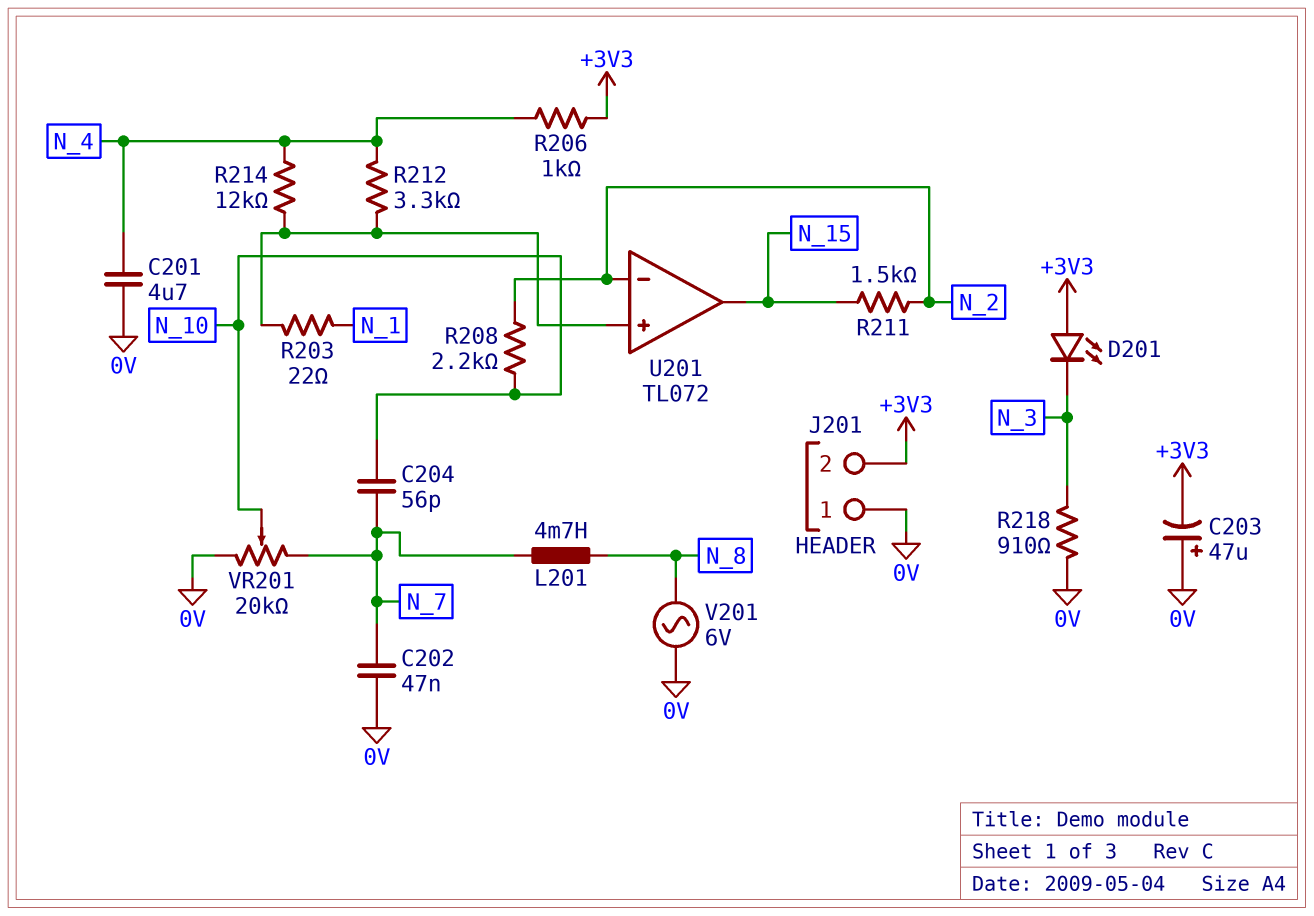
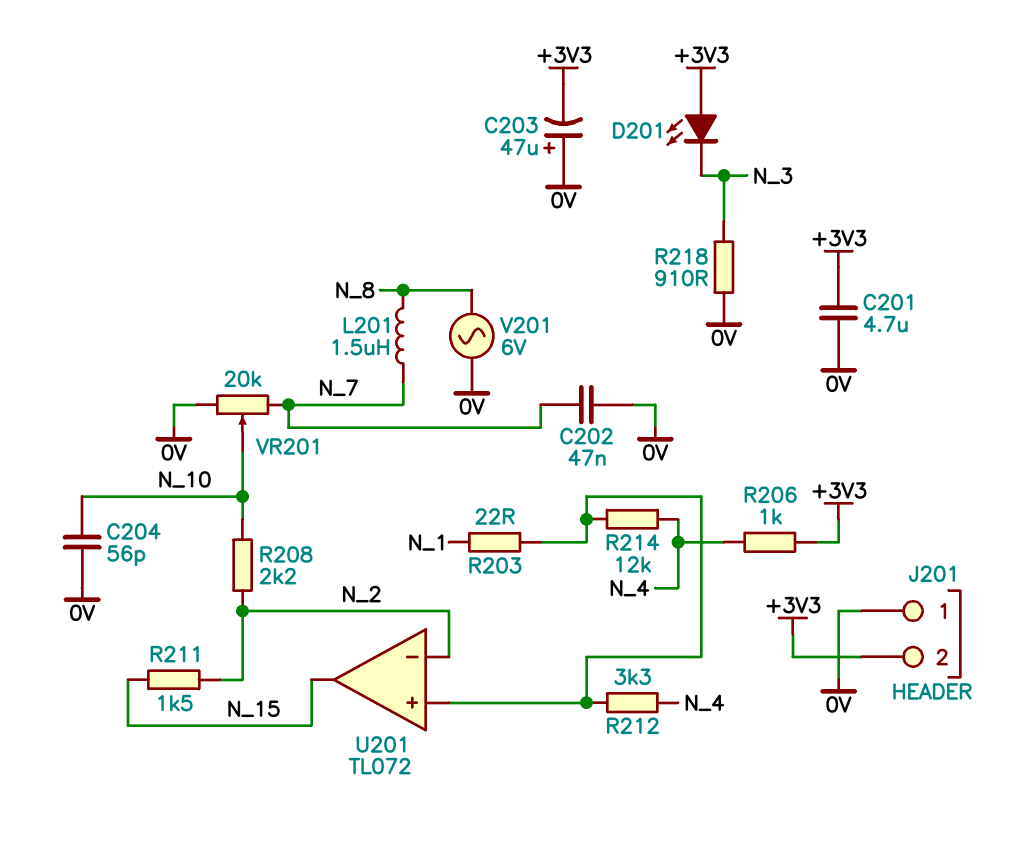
C201: 4.7uF (0V, N_4) -> 4.7uF (+3V3, 0V)
C204: 56pF (N_7, N_10) -> 56pF (0V, N_10)
L201: 4.7mH (N_7, N_8) -> 1.5uH (N_7, N_8)

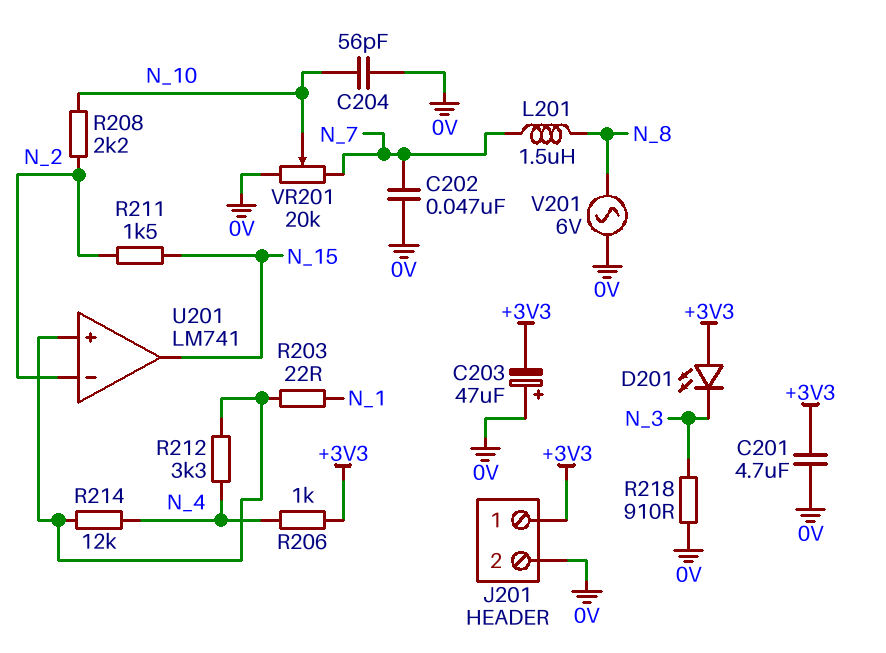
J201 pin 1: 0V -> +3V3
J201 pin 2: +3V3 -> 0V
U201: TL072 -> LM741

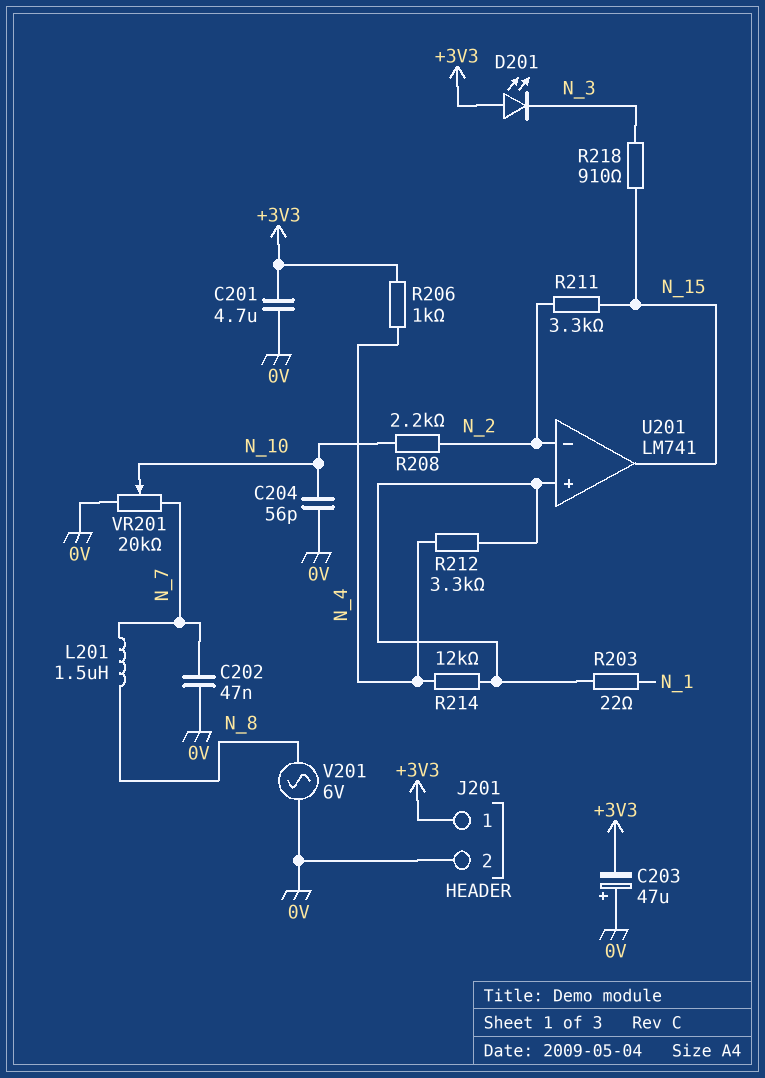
R211: 1.5k (N_2, N_15) -> 3.3k (N_2, N_15)
R218: 910 (0V, N_3) -> 910 (N_3, N_15)

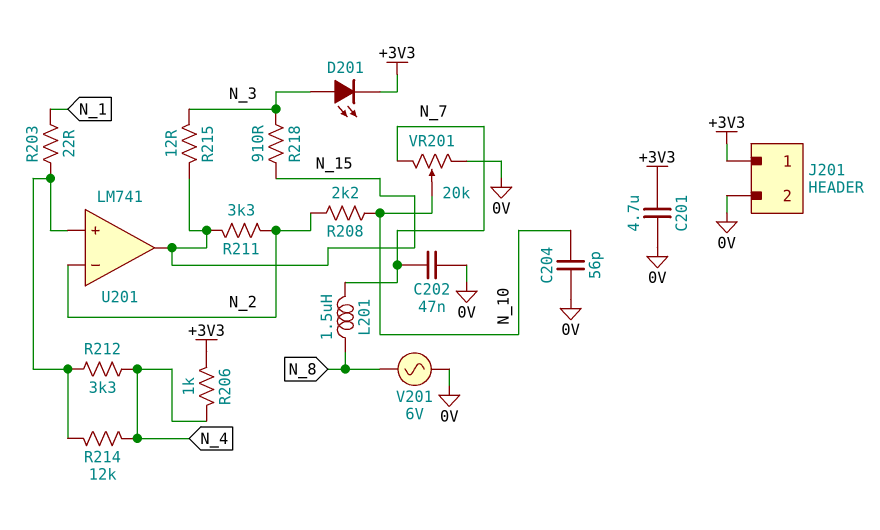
C203: 47uF (plus 0V, minus +3V3) -> none
D201: LED (A +3V3, K N_3) -> LED (A N_3, K +3V3)
R215: none -> 12 (N_3, N_15)

